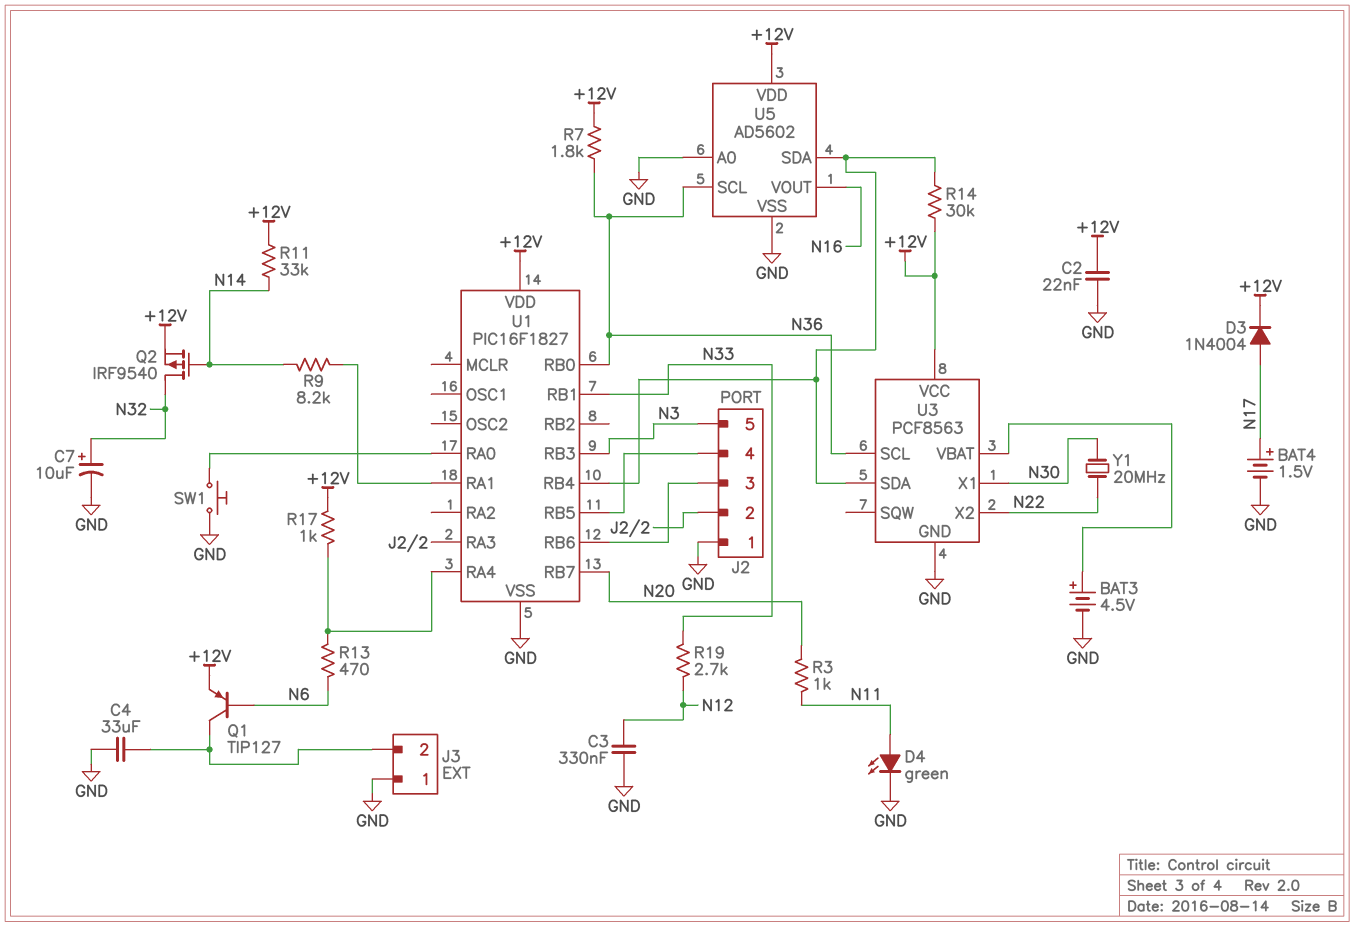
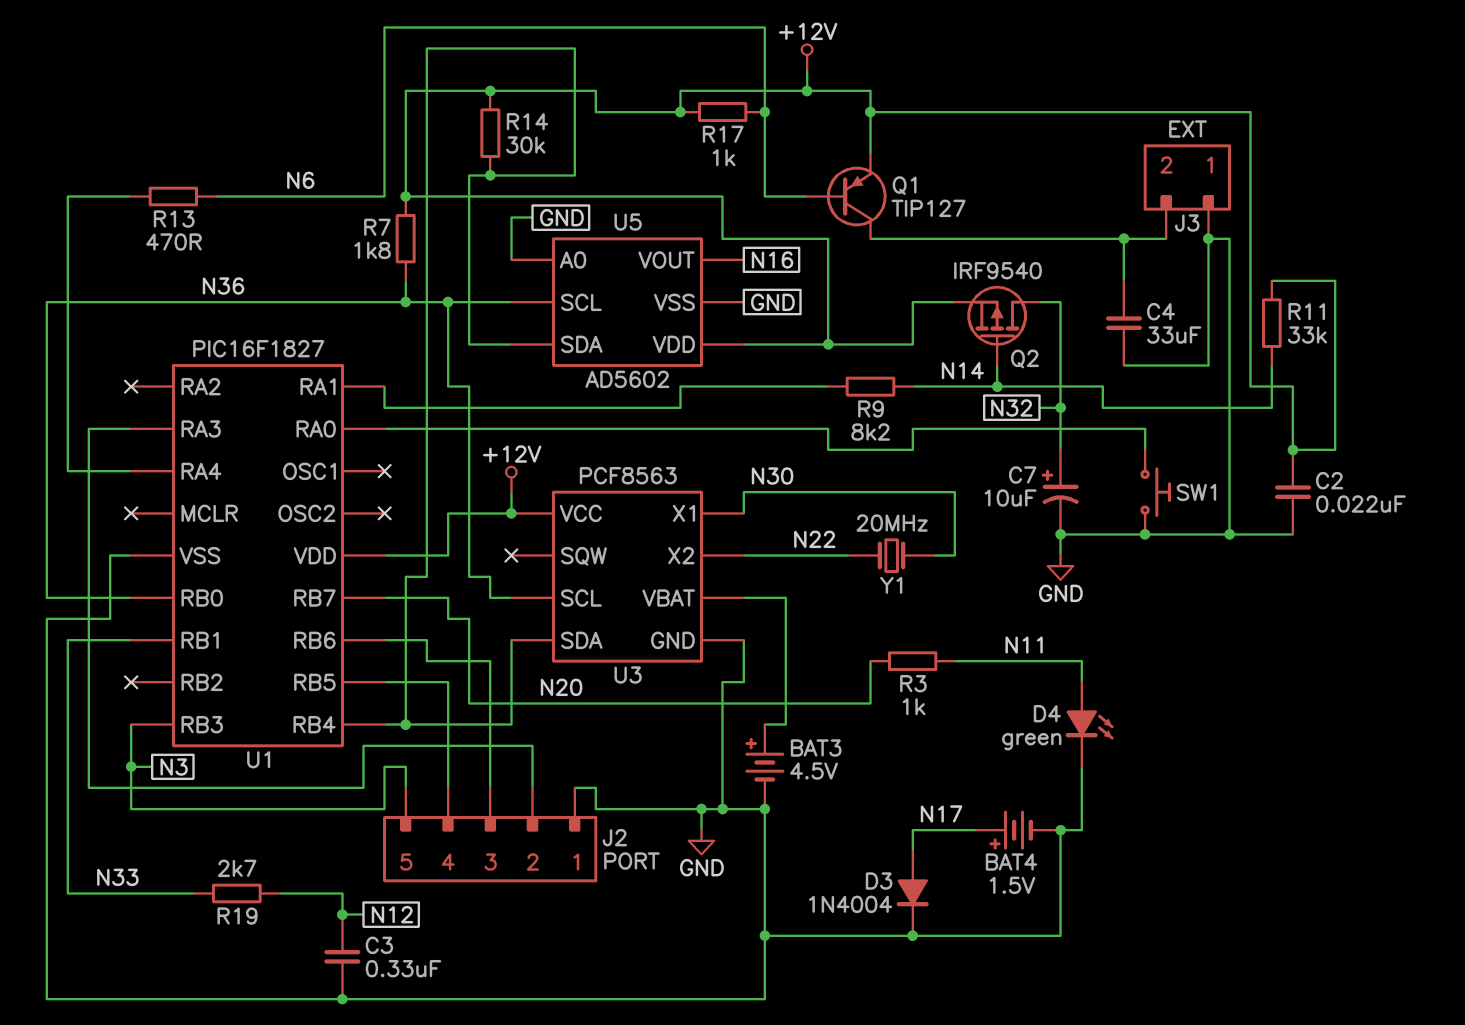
D3: diode 1N4004 (A N17, K +12V) -> diode 1N4004 (A N17, K GND)
R17: 1k (+12V, U1/RA4) -> 1k (+12V, N6)

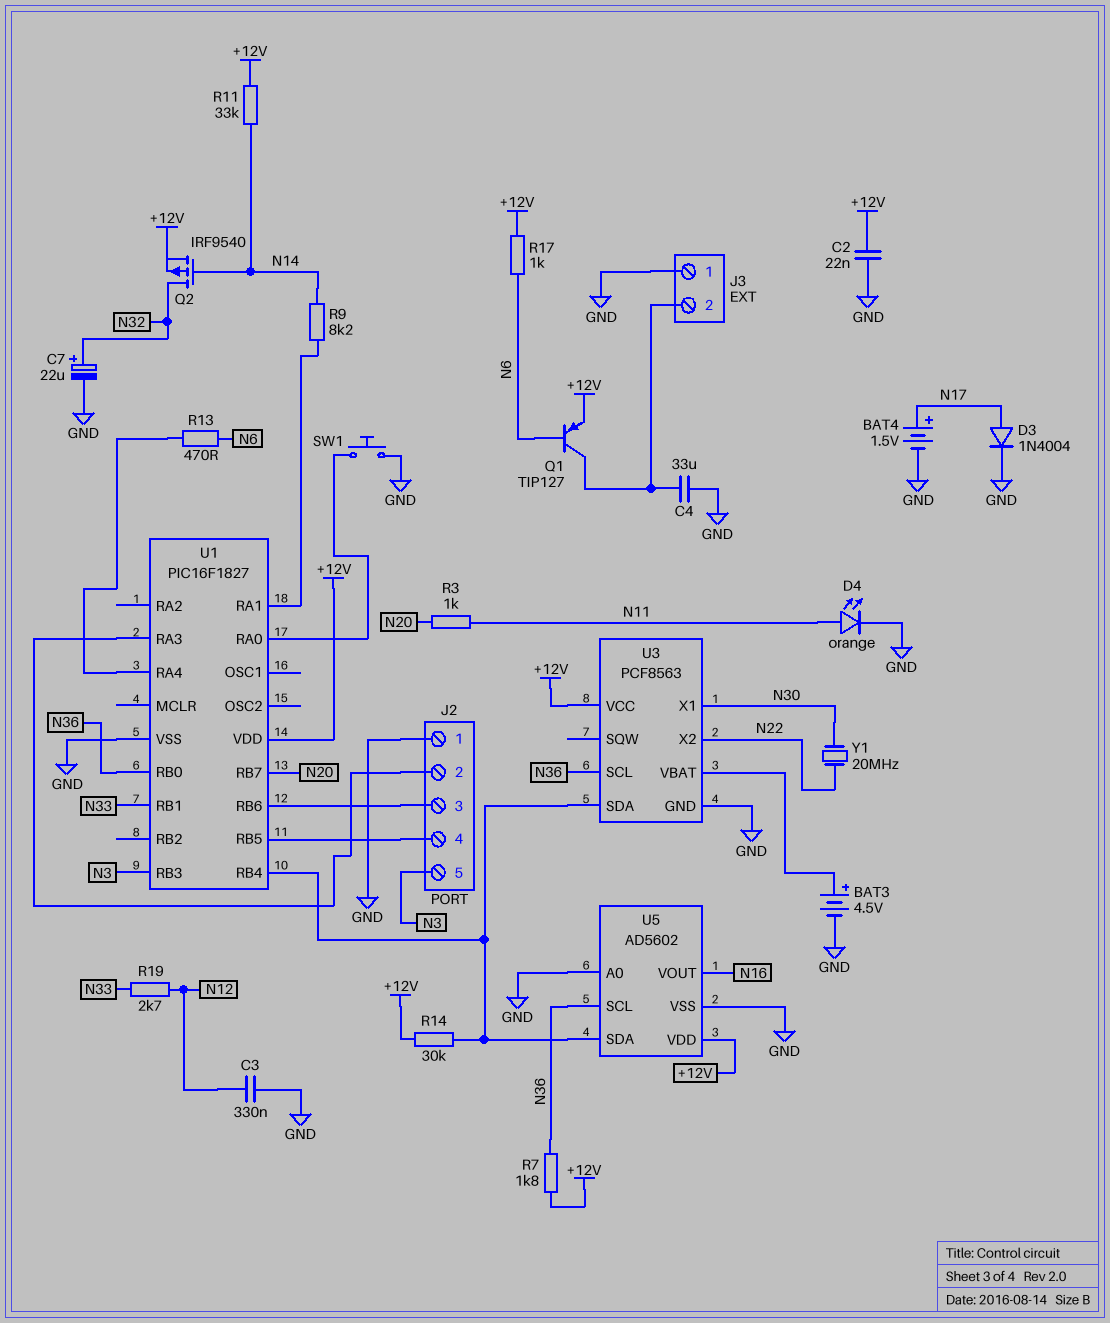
C7: 10uF (plus N32, minus GND) -> 22uF (plus N32, minus GND)
D4: LED green (A N11, K GND) -> LED orange (A N11, K GND)

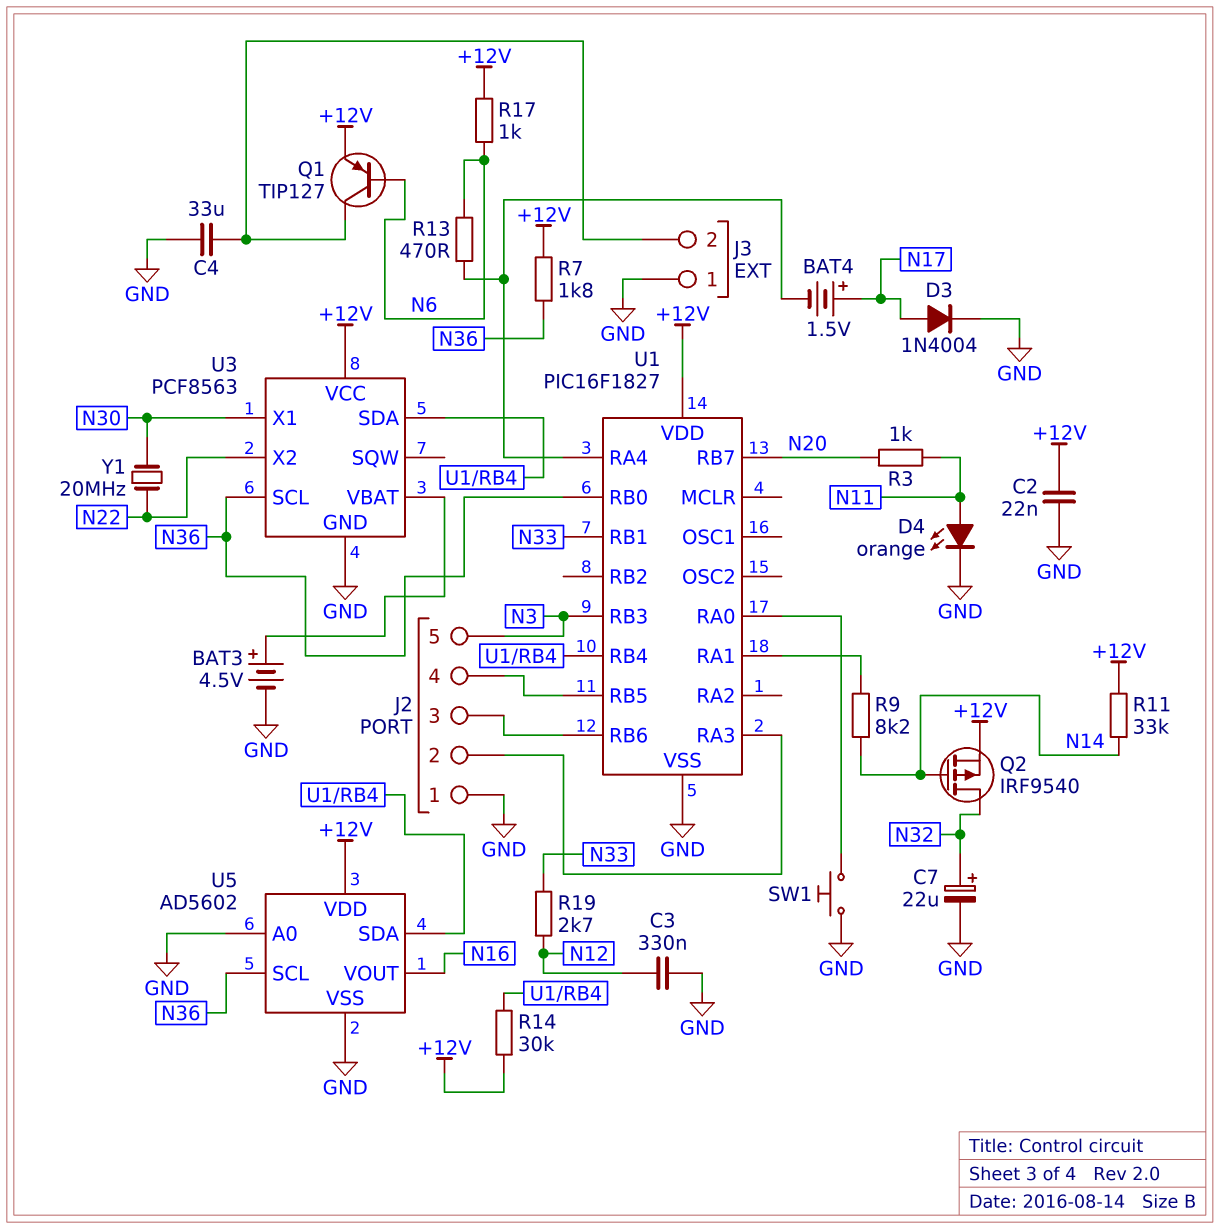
BAT4: 1.5V (plus N17, minus GND) -> 1.5V (plus N17, minus U1/RA4)

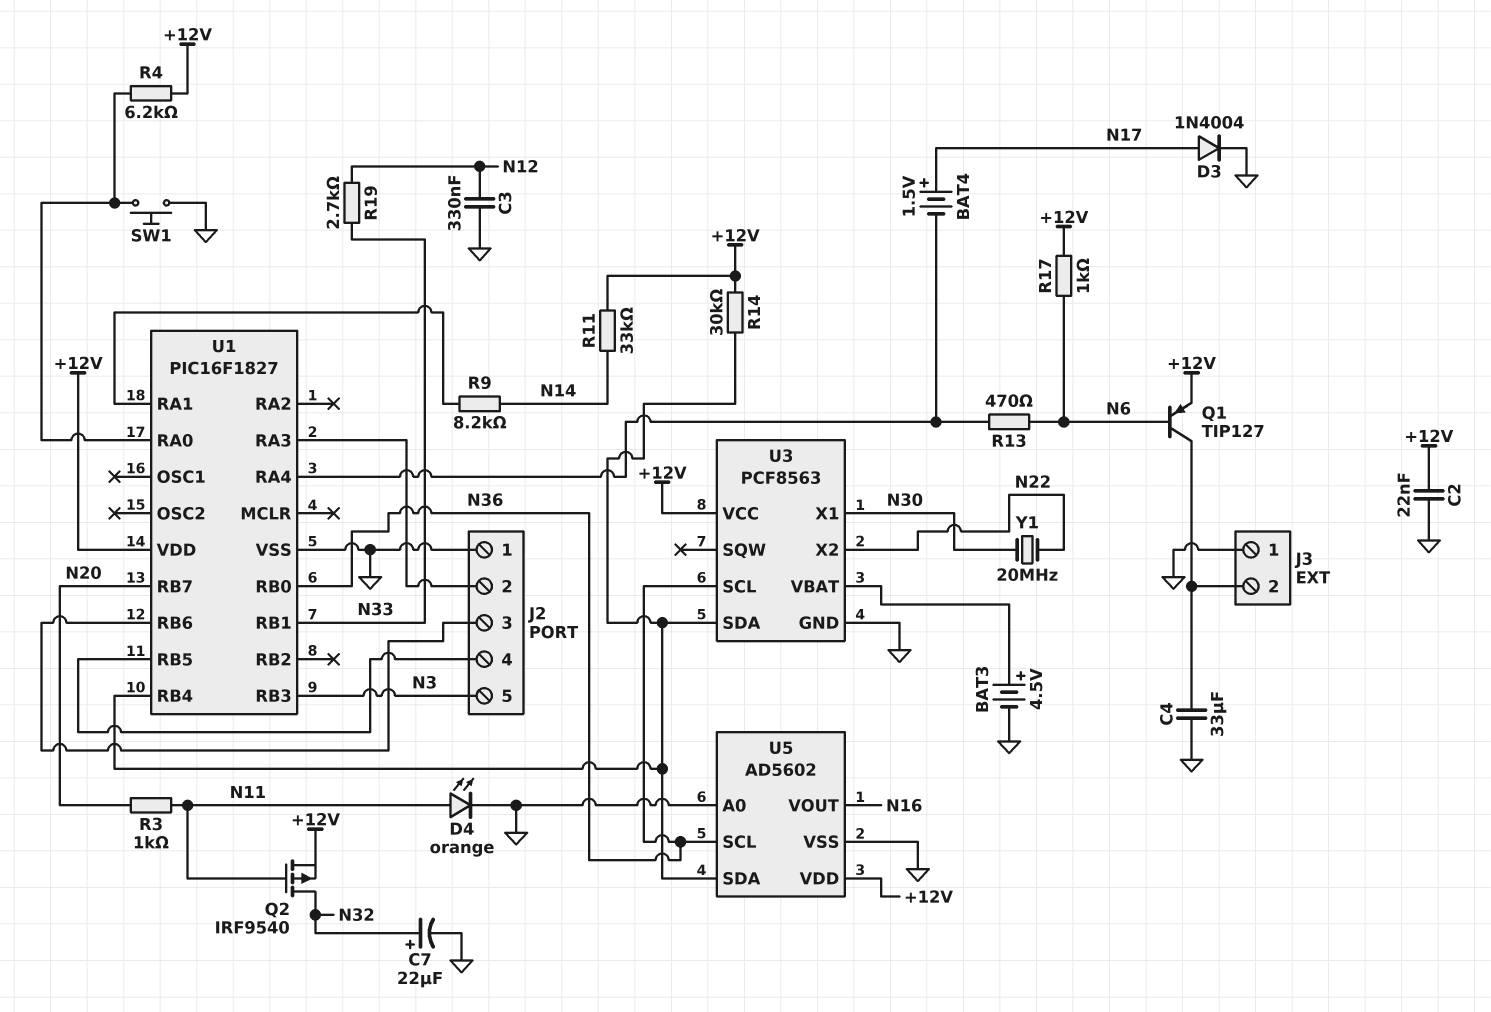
Q2: PMOS IRF9540 (G N14, D N32, S +12V) -> PMOS IRF9540 (G N11, D N32, S +12V)
R4: none -> 6.2k (+12V, U1/RA0)
R7: 1.8k (+12V, N36) -> none

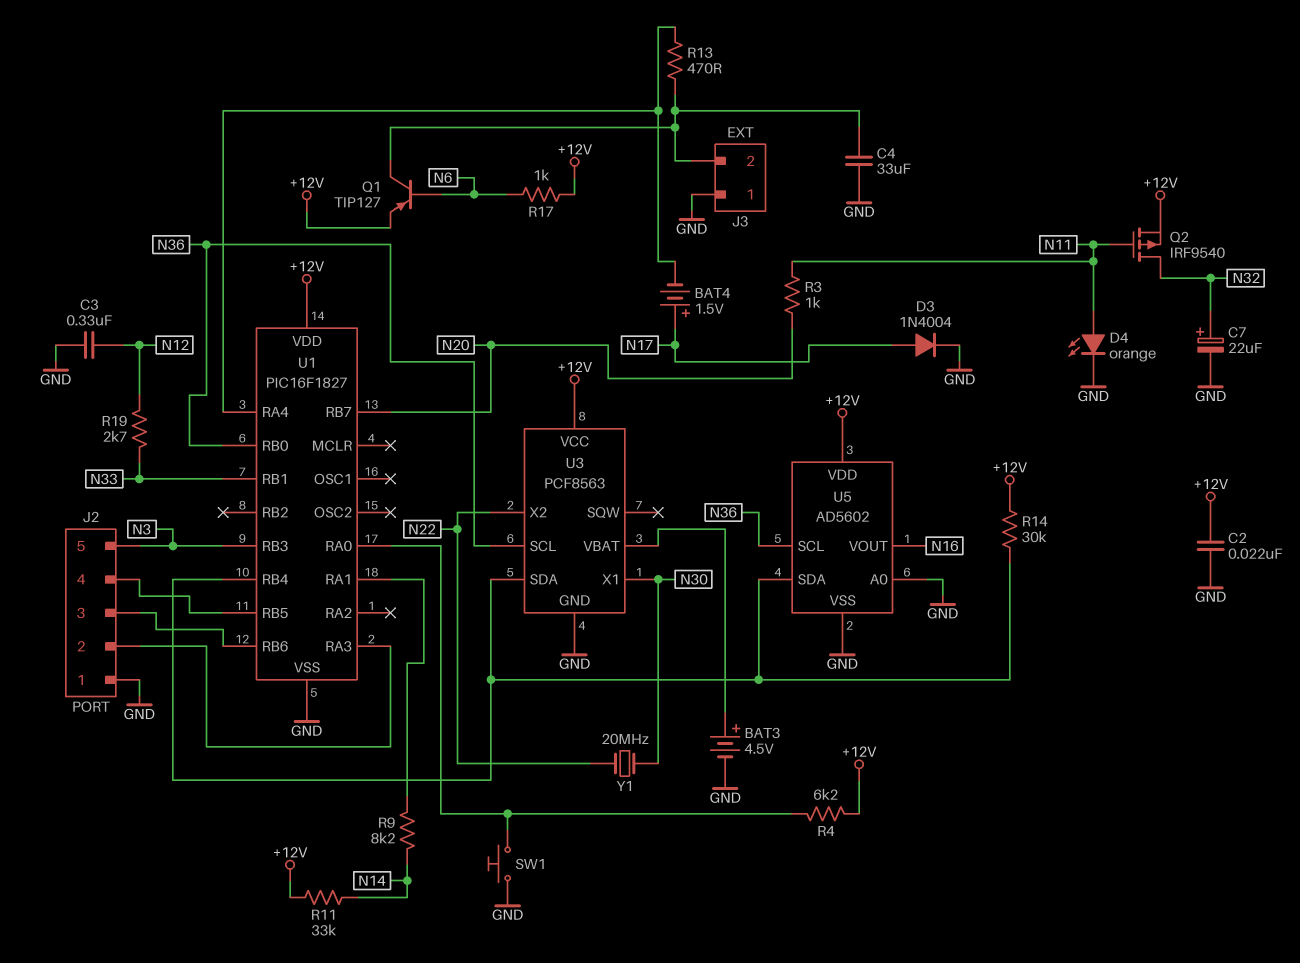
R13: 470 (N6, U1/RA4) -> 470 (J3/2, U1/RA4)

